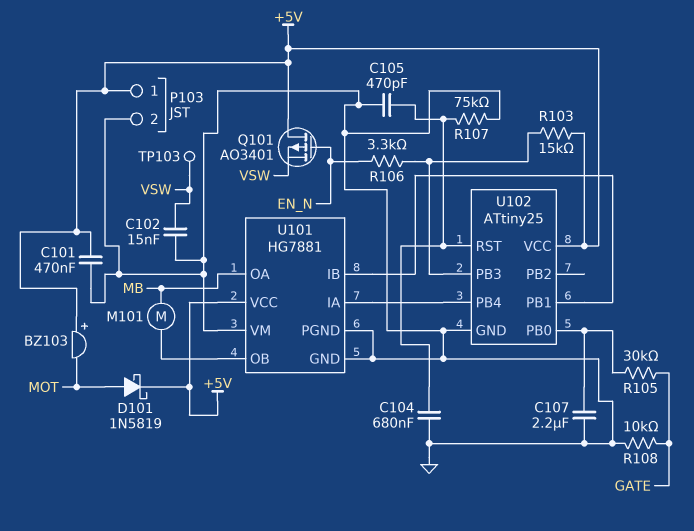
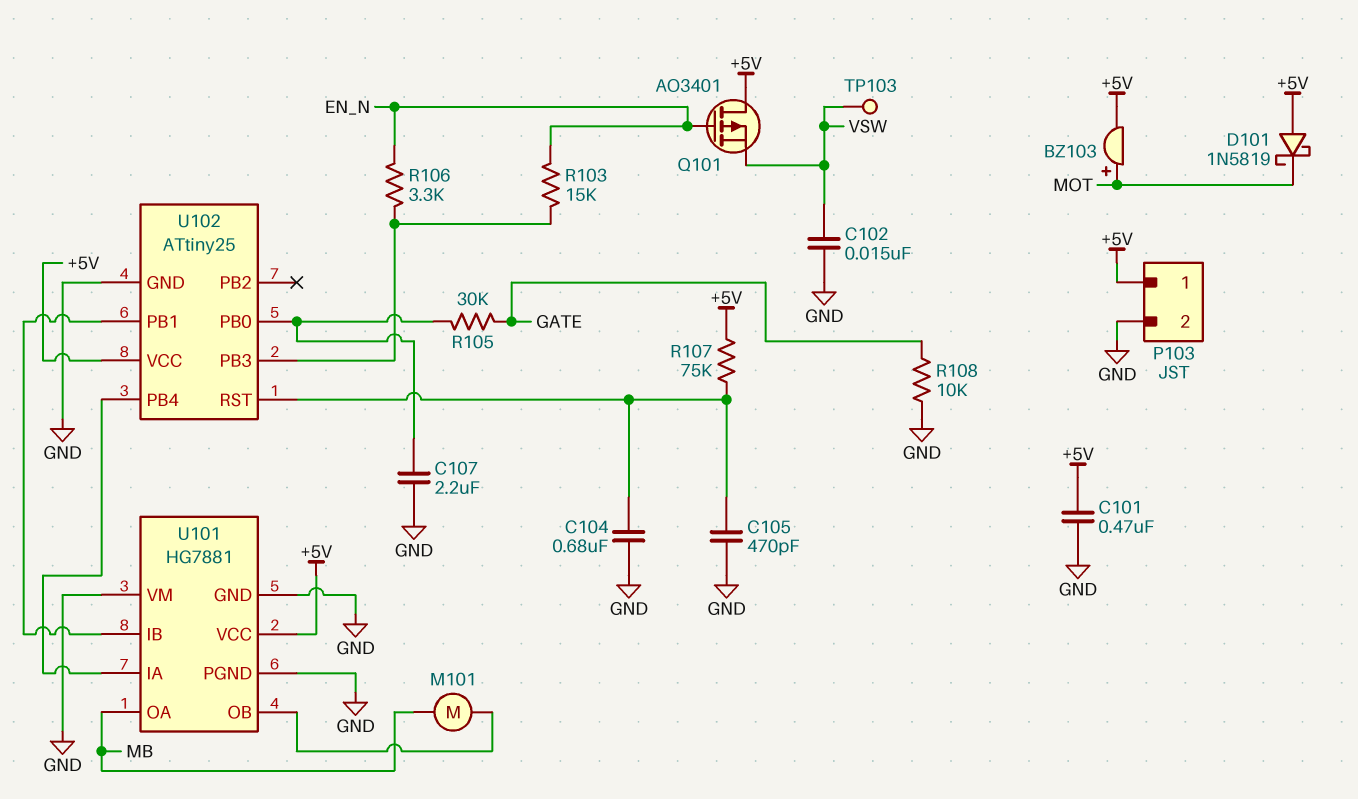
BZ103: buzzer (plus +5V, minus MOT) -> buzzer (plus MOT, minus +5V)
D101: schottky 1N5819 (A MOT, K +5V) -> schottky 1N5819 (A +5V, K MOT)
R103: 15k (+5V, U102/PB3) -> 15k (EN_N, U102/PB3)
R107: 75k (GND, U102/RST) -> 75k (+5V, U102/RST)

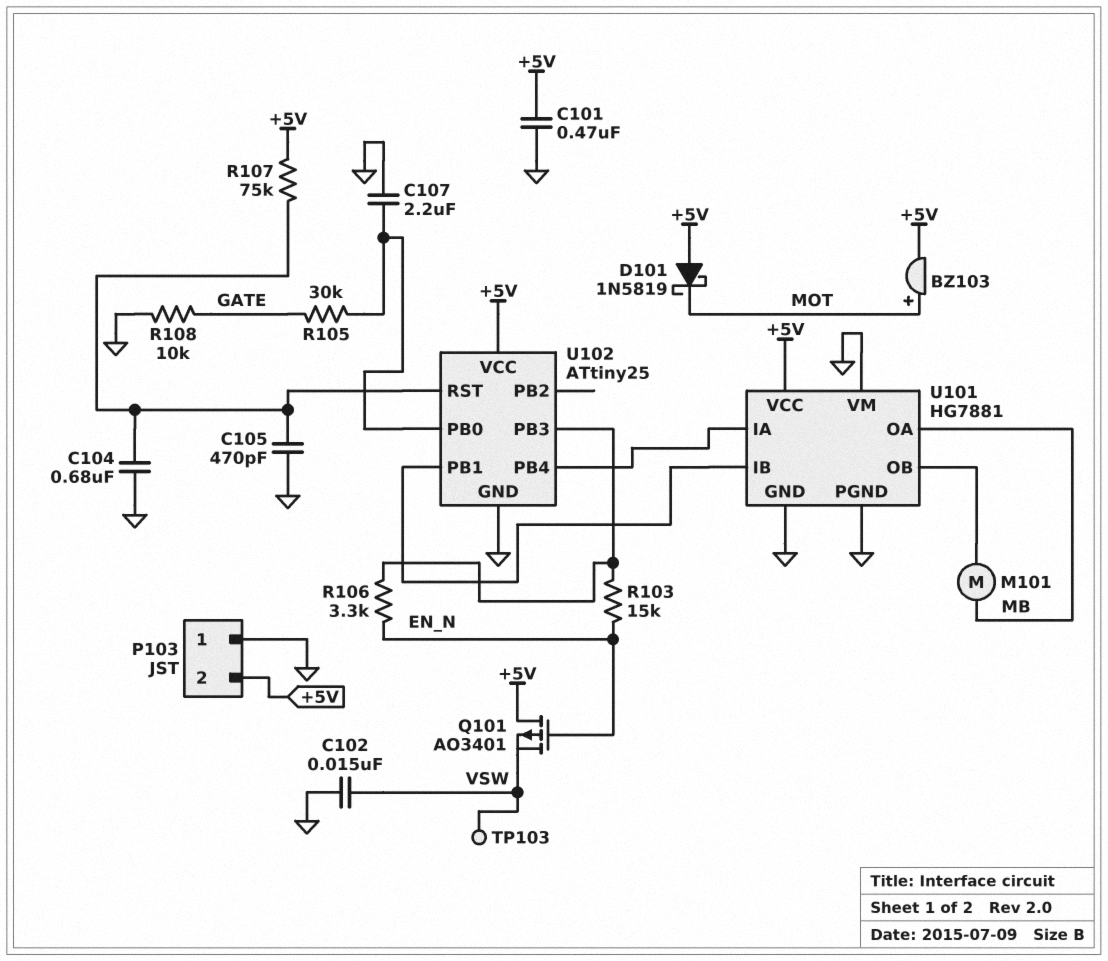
P103 pin 1: +5V -> GND
P103 pin 2: GND -> +5V

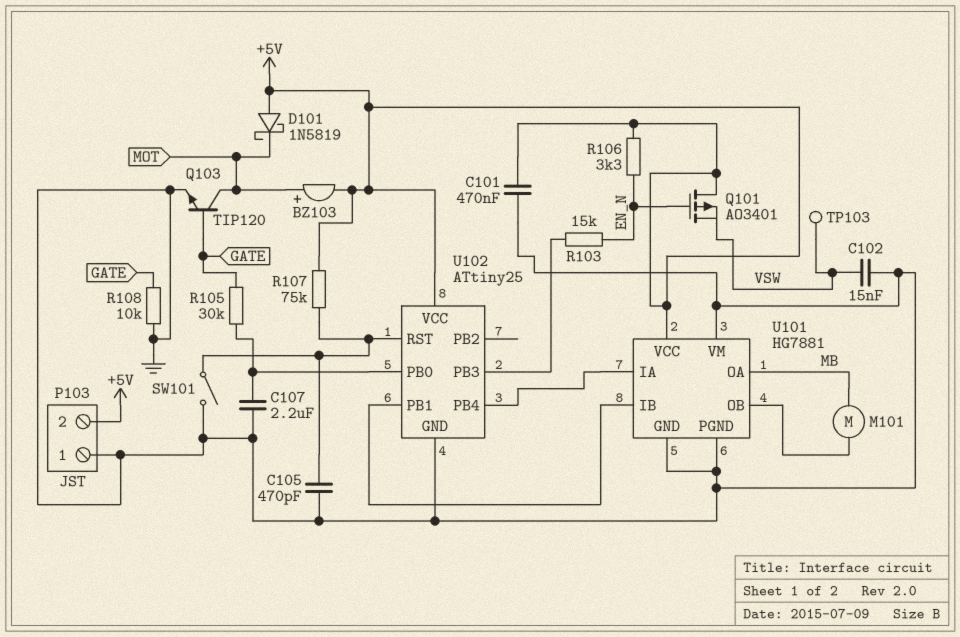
C104: 680nF (GND, U102/RST) -> none
Q103: none -> NPN TIP120 (B GATE, C MOT, E GND)
R106: 3.3k (EN_N, U102/PB3) -> 3.3k (+5V, EN_N)
SW101: none -> switch (GND, U102/RST)

